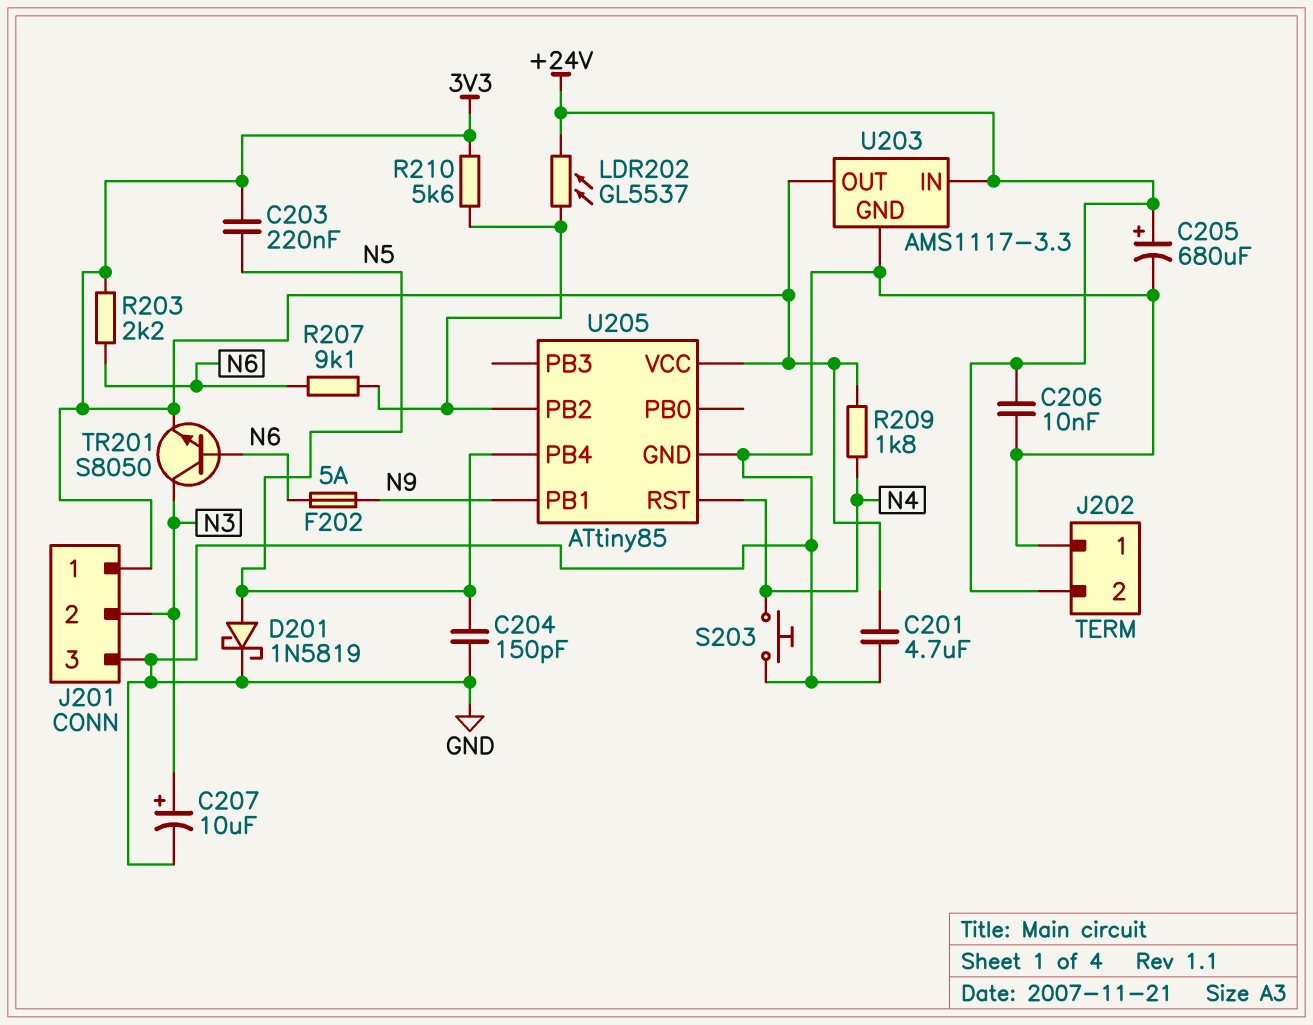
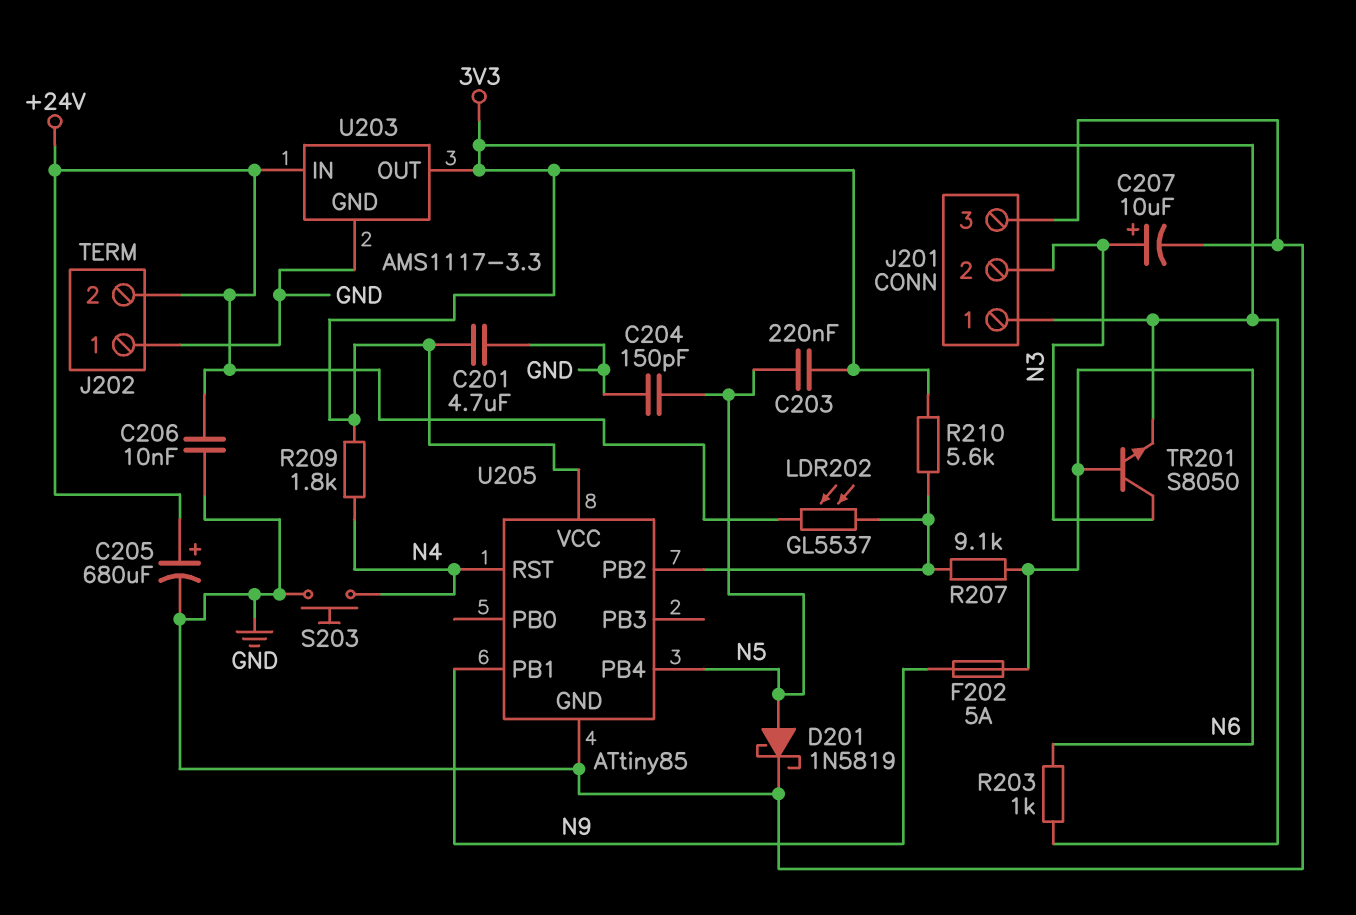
R203: 2.2k (3V3, N6) -> 1k (3V3, N6)

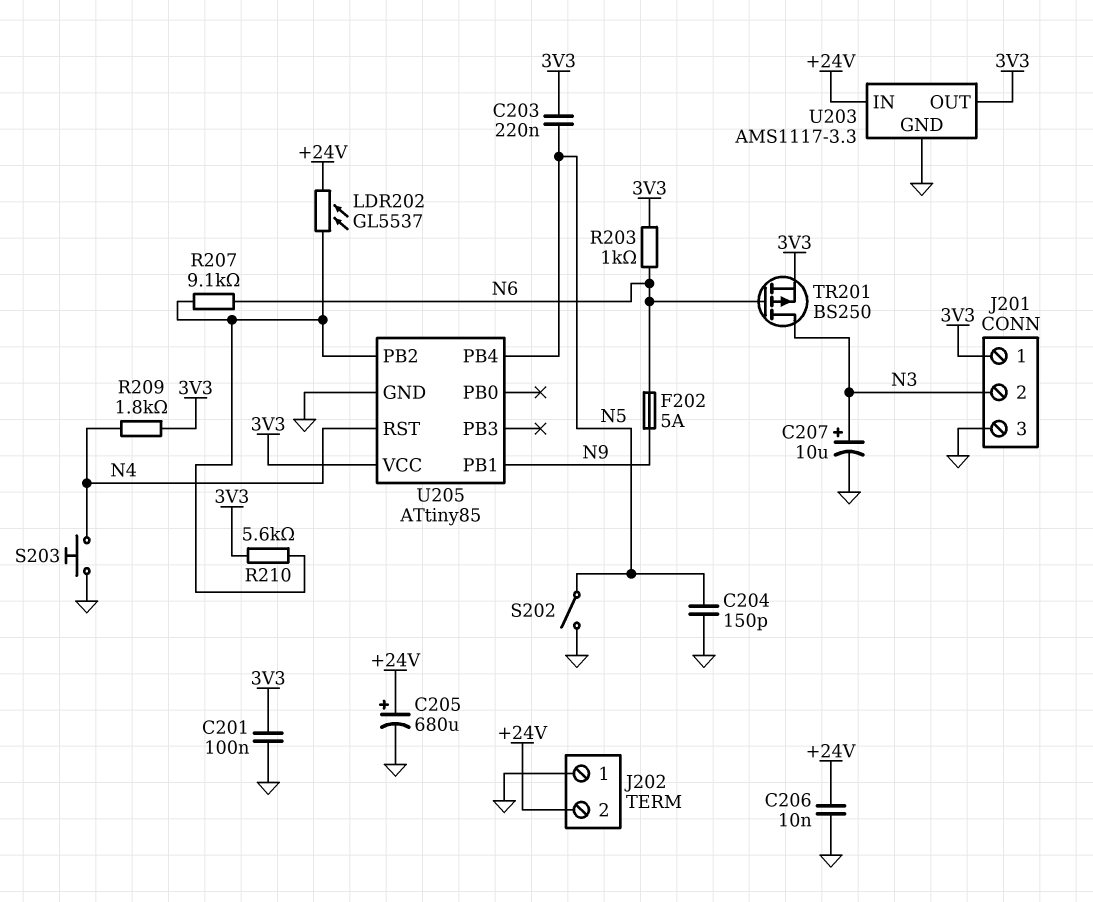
C201: 4.7uF (3V3, GND) -> 100nF (3V3, GND)
D201: schottky 1N5819 (A N5, K GND) -> none
S202: none -> switch (GND, N5)
TR201: NPN S8050 (B N6, C N3, E 3V3) -> PMOS BS250 (G N6, D N3, S 3V3)

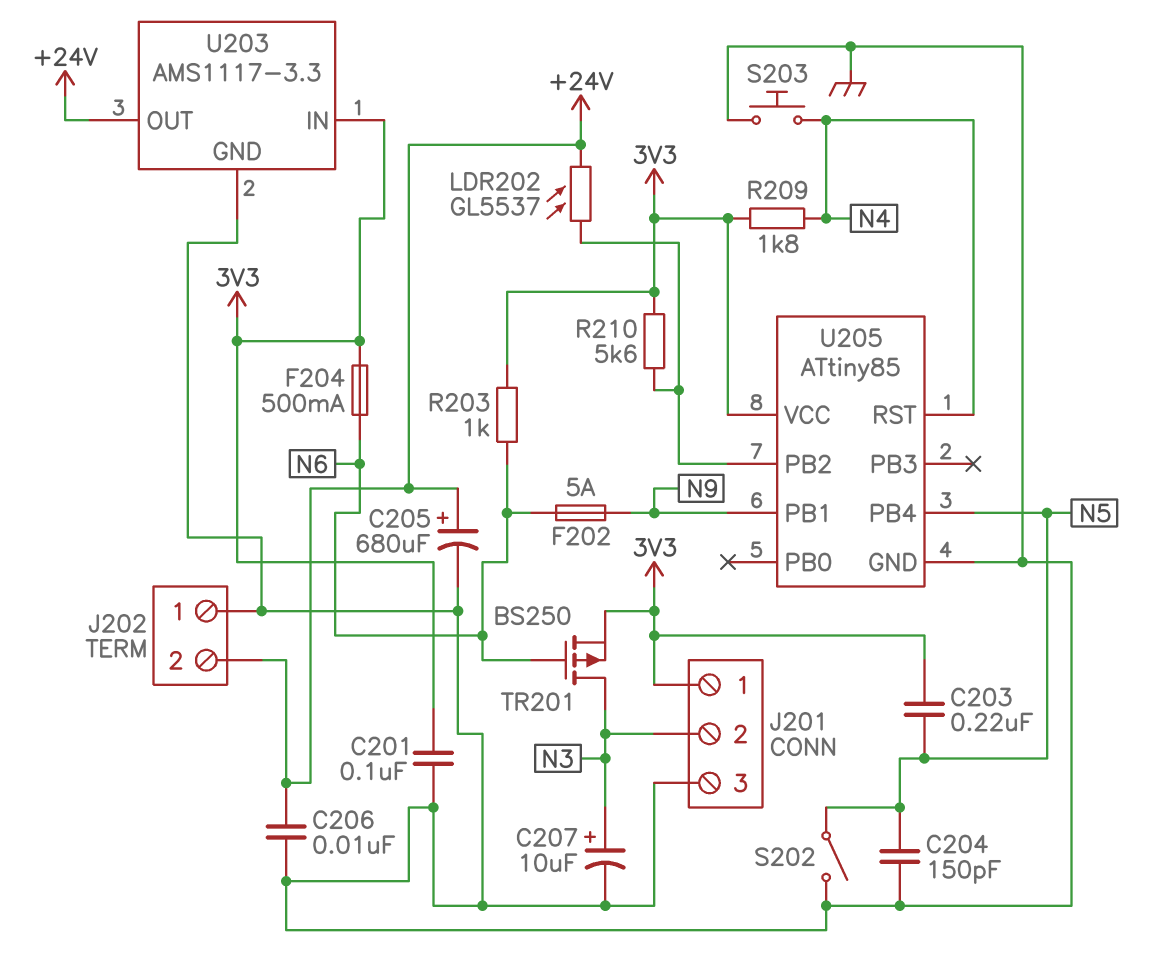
F204: none -> 500mA (3V3, N6)
R207: 9.1k (N6, U205/PB2) -> none
U203 pin IN: +24V -> 3V3
U203 pin OUT: 3V3 -> +24V

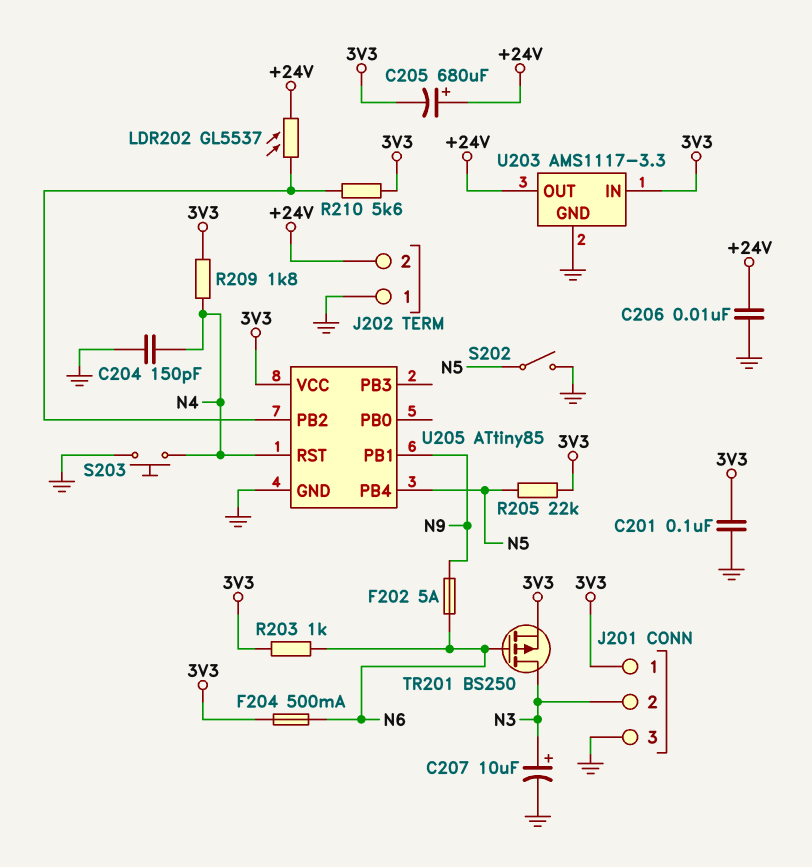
C203: 220nF (3V3, N5) -> none
C204: 150pF (GND, N5) -> 150pF (GND, N4)
C205: 680uF (plus +24V, minus GND) -> 680uF (plus +24V, minus 3V3)
R205: none -> 22k (3V3, N5)

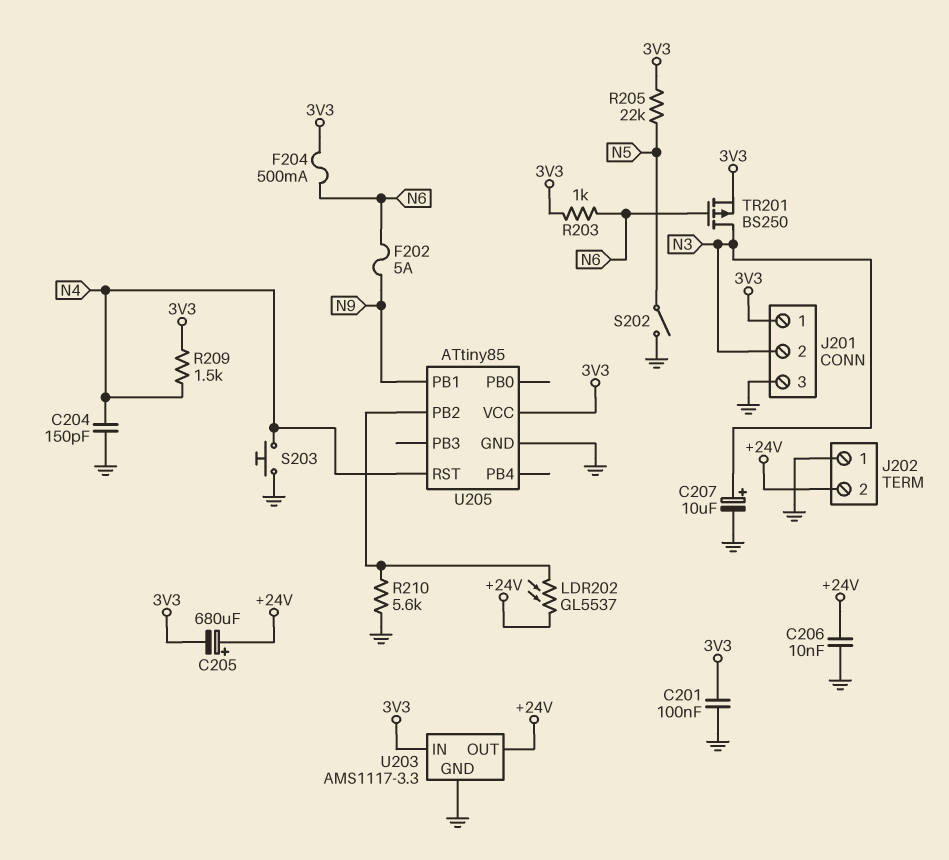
R209: 1.8k (3V3, N4) -> 1.5k (3V3, N4)
R210: 5.6k (3V3, U205/PB2) -> 5.6k (GND, U205/PB2)
U205 pin PB4: N5 -> none

